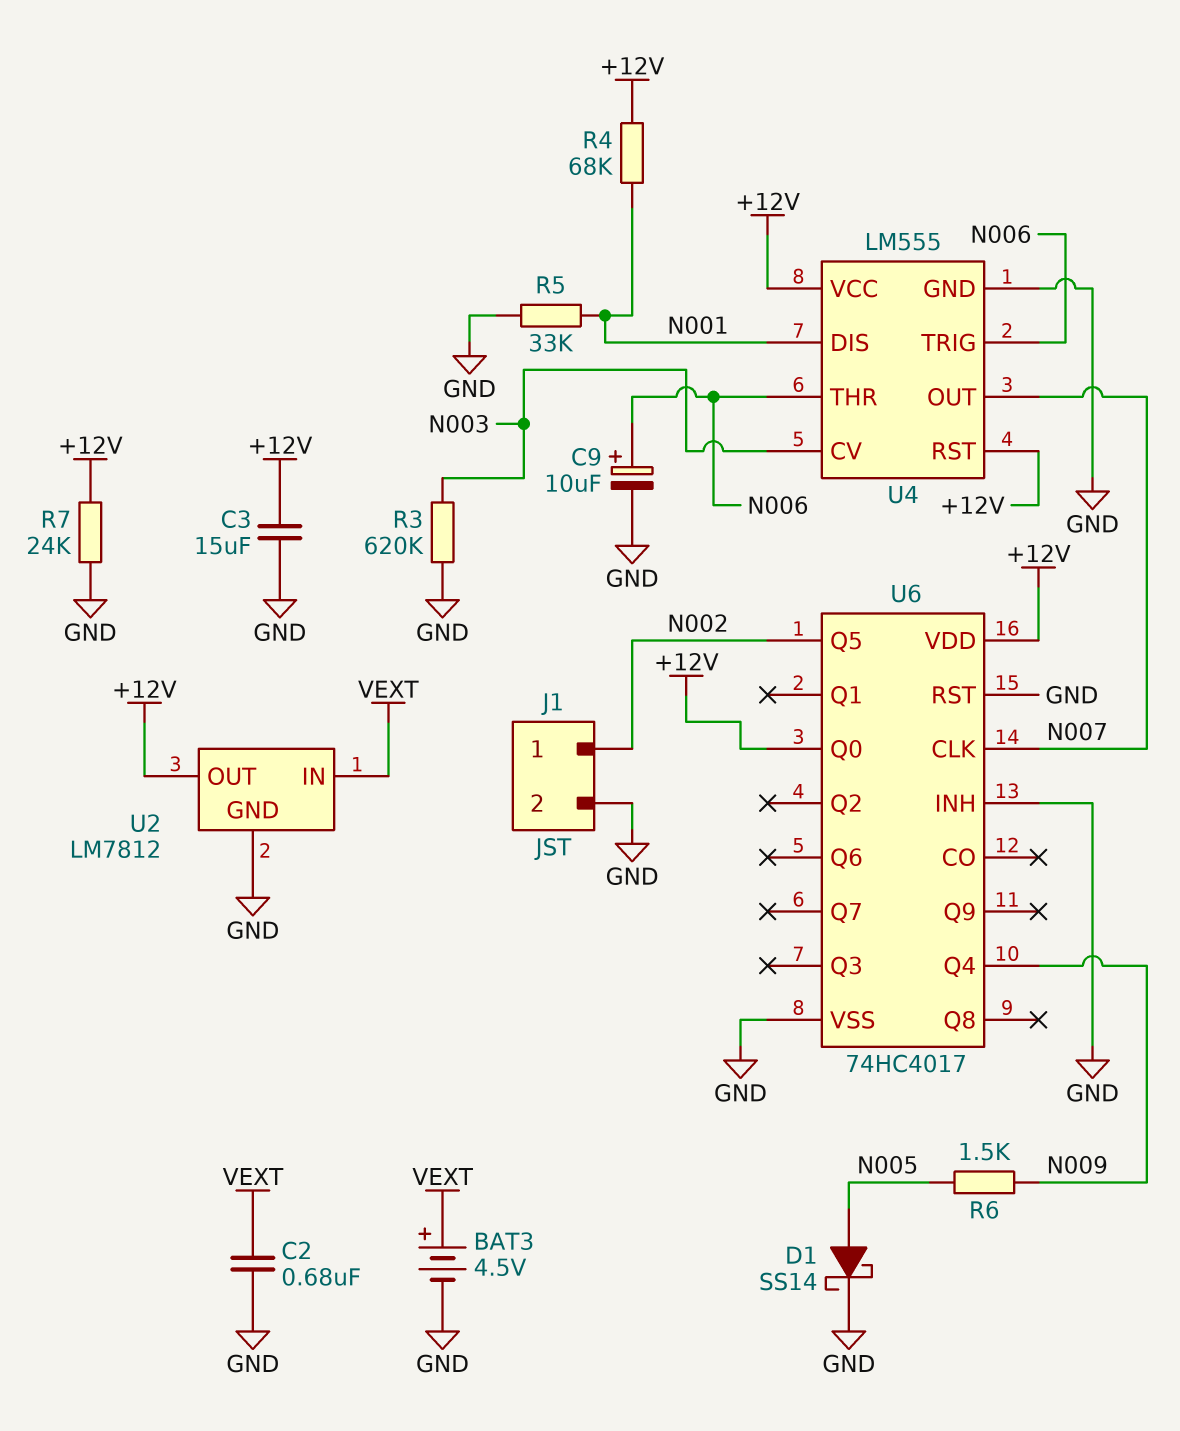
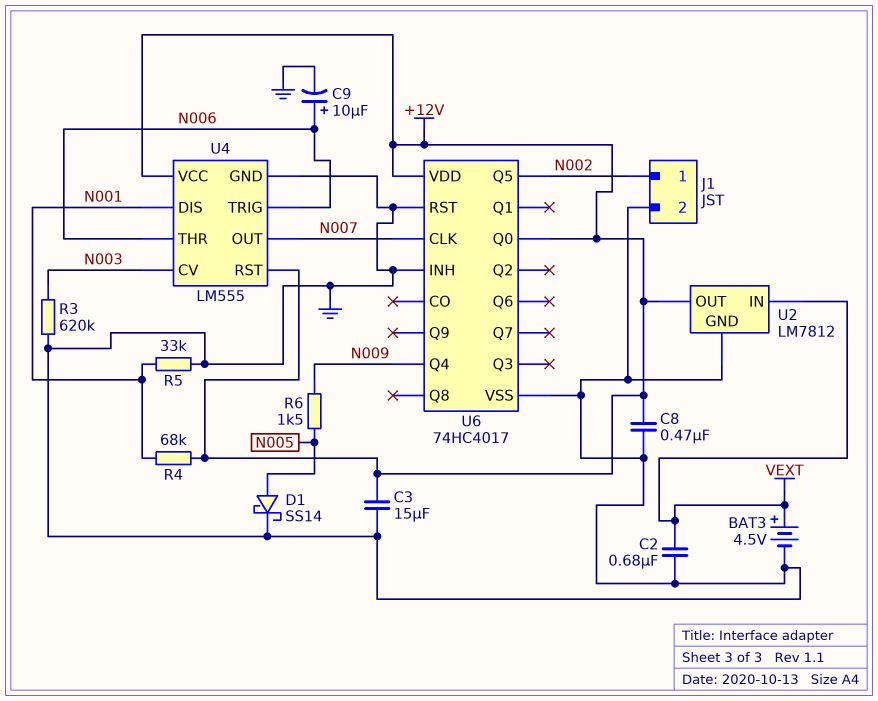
C8: none -> 470nF (+12V, GND)
R7: 24k (+12V, GND) -> none

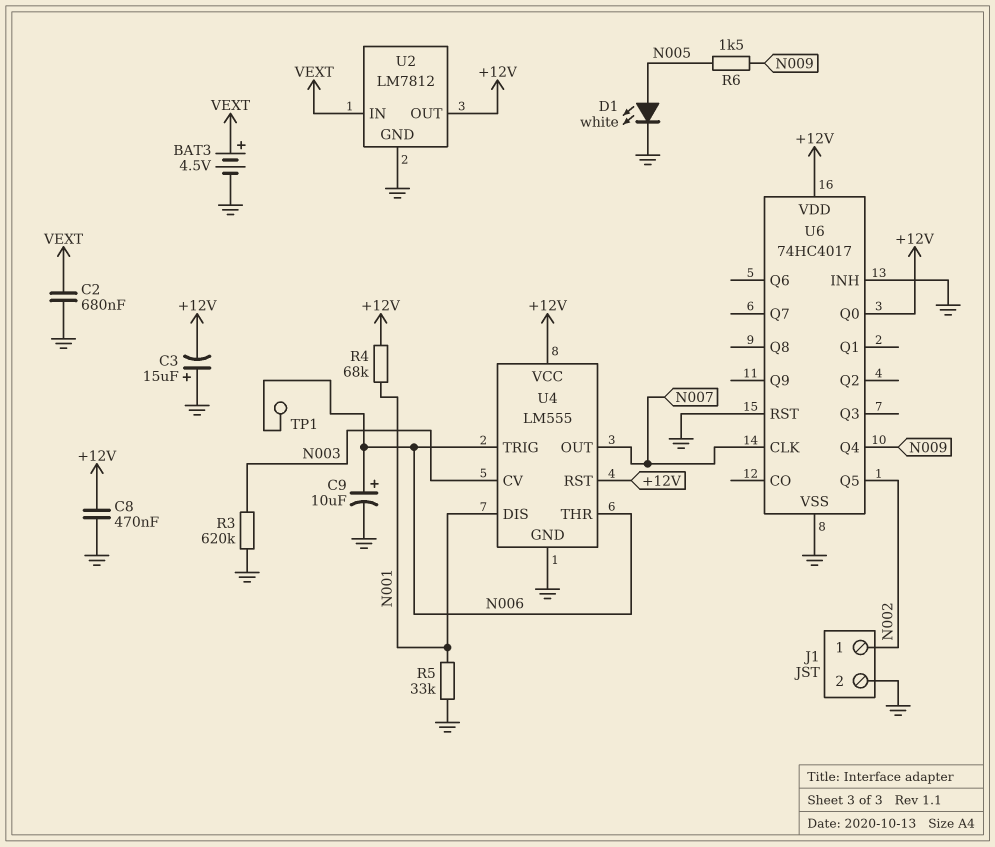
C3: 15uF (+12V, GND) -> 15uF (plus GND, minus +12V)
D1: schottky SS14 (A N005, K GND) -> LED white (A N005, K GND)
TP1: none -> test point (N006)

